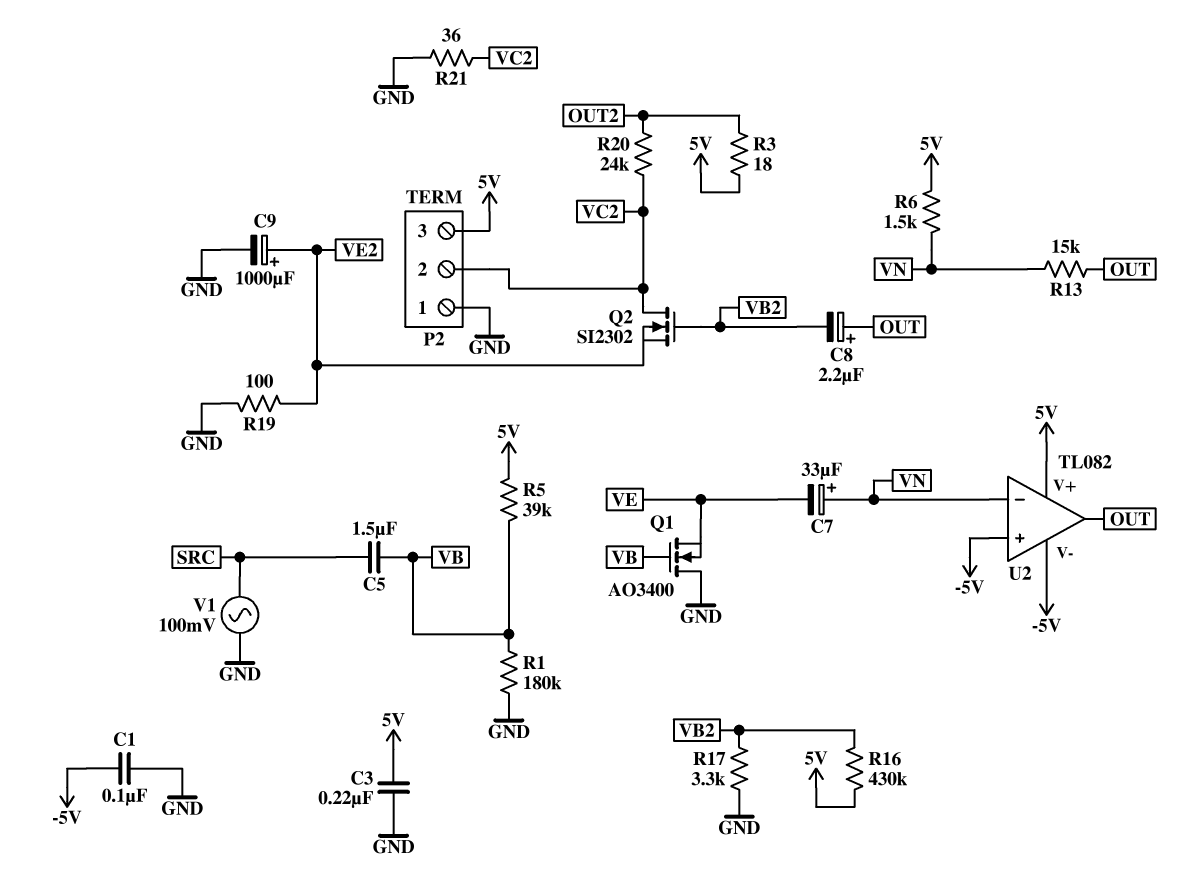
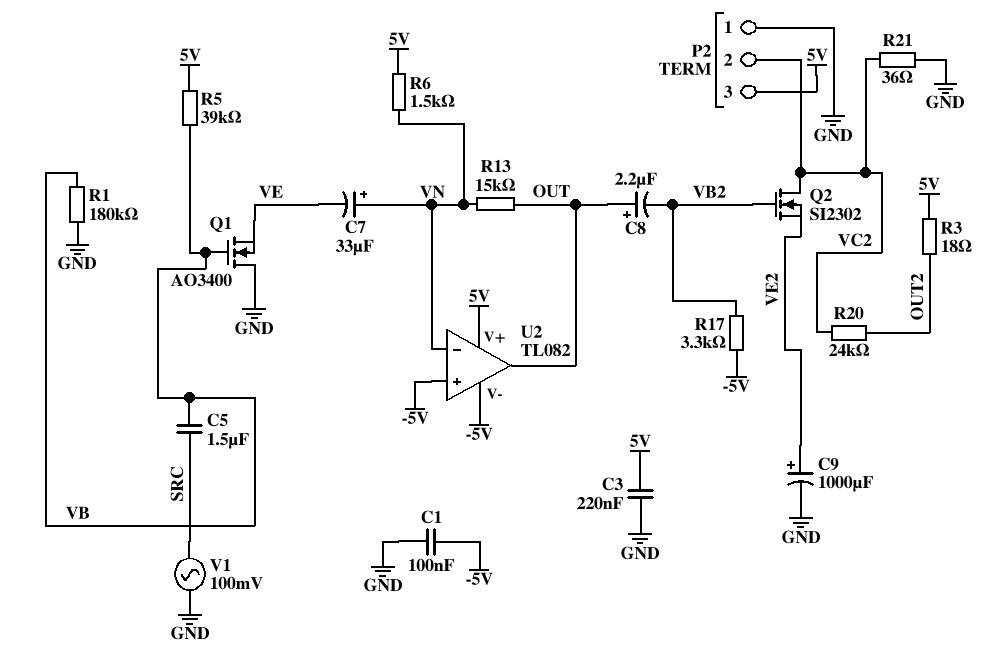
R16: 430k (5V, VB2) -> none
R17: 3.3k (GND, VB2) -> 3.3k (-5V, VB2)
R19: 100 (GND, VE2) -> none

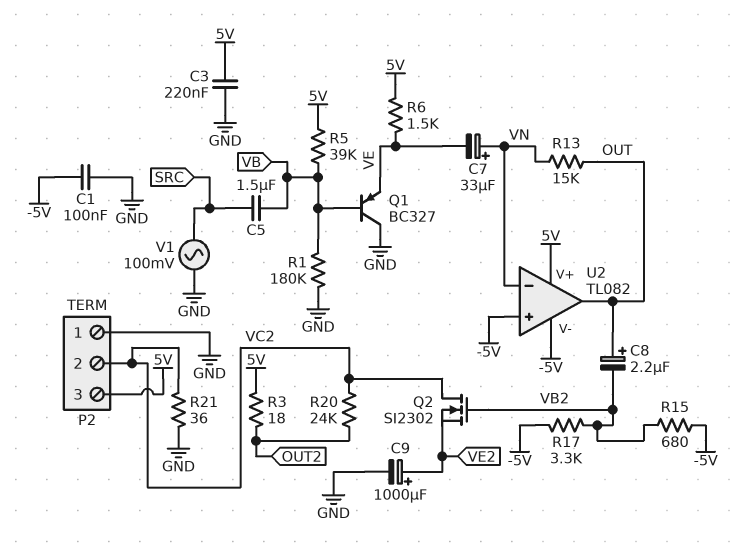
Q1: NMOS AO3400 (G VB, D GND, S VE) -> PNP BC327 (B VB, C GND, E VE)
R6: 1.5k (5V, VN) -> 1.5k (5V, VE)
R15: none -> 680 (-5V, VB2)

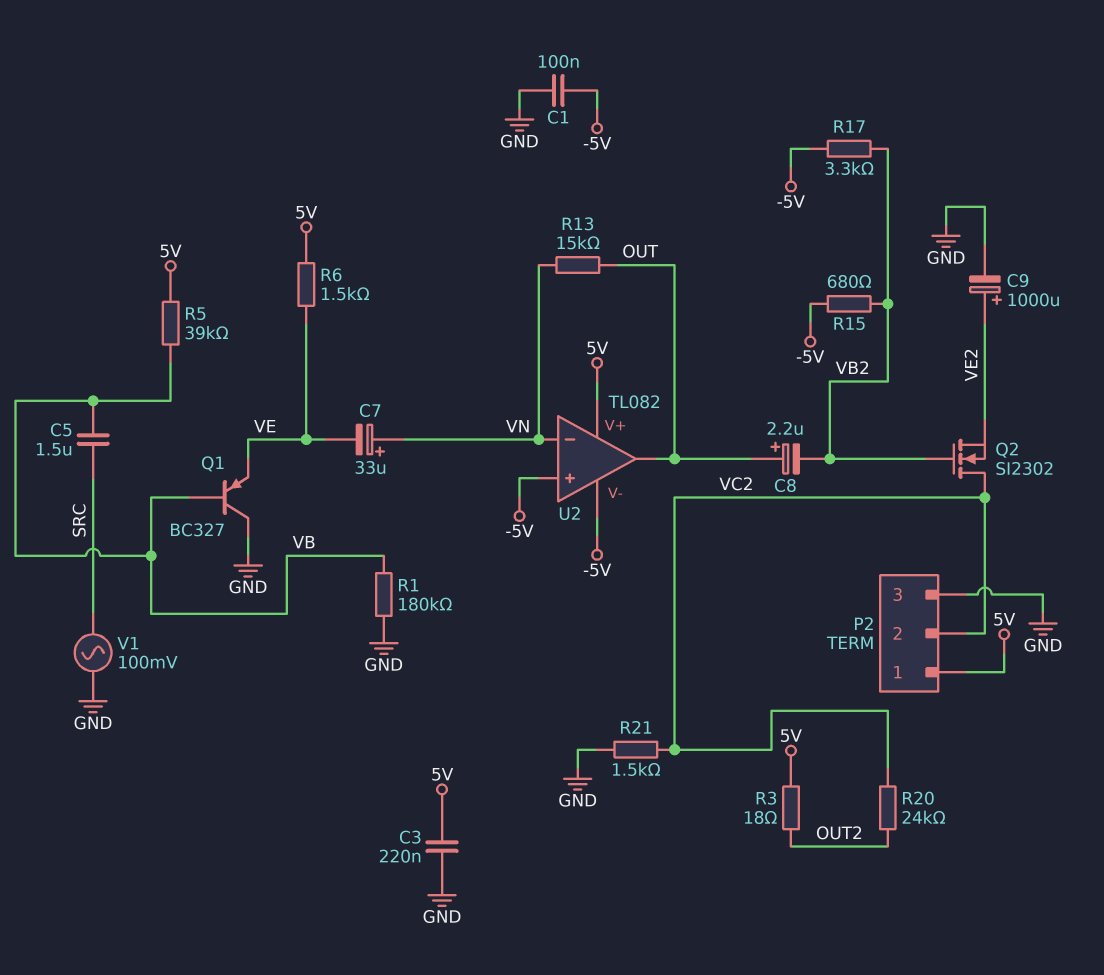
P2 pin 1: GND -> 5V
P2 pin 3: 5V -> GND
R21: 36 (GND, VC2) -> 1.5k (GND, VC2)

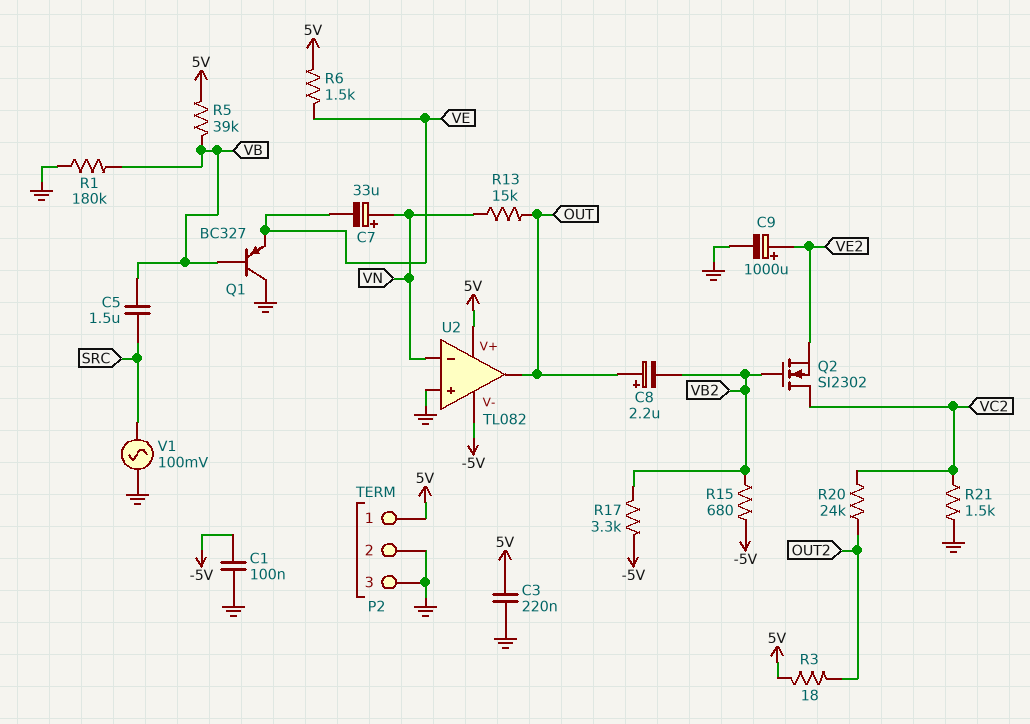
P2 pin 2: VC2 -> GND
U2 pin in+: -5V -> GND

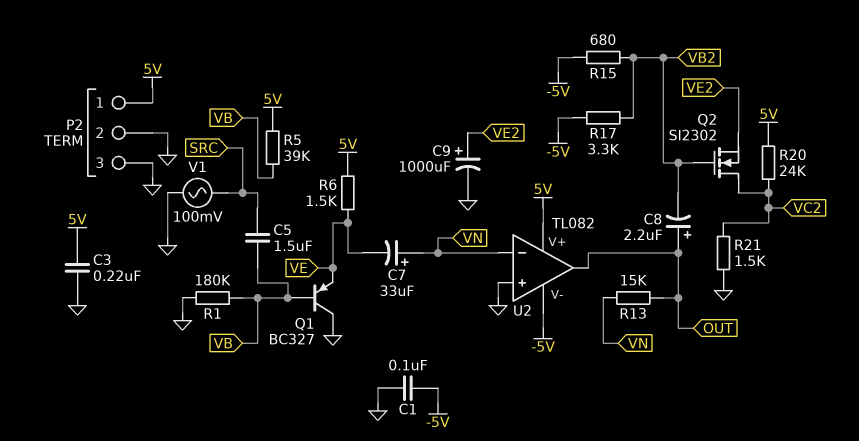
R3: 18 (5V, OUT2) -> none
R20: 24k (OUT2, VC2) -> 24k (5V, VC2)

